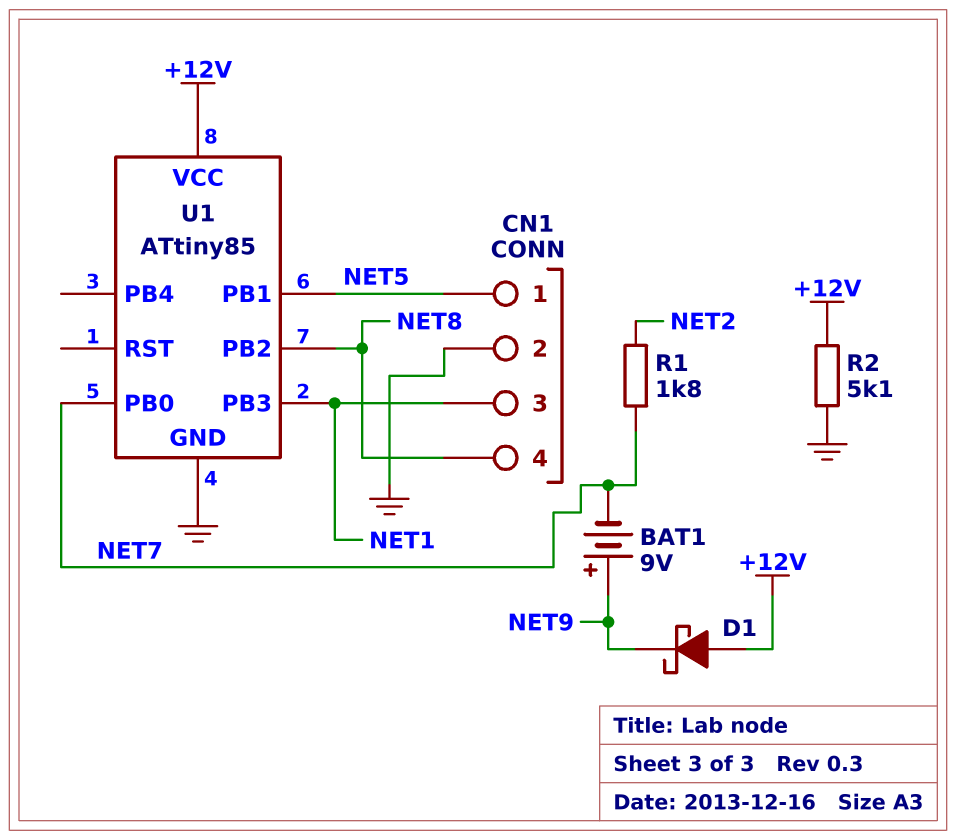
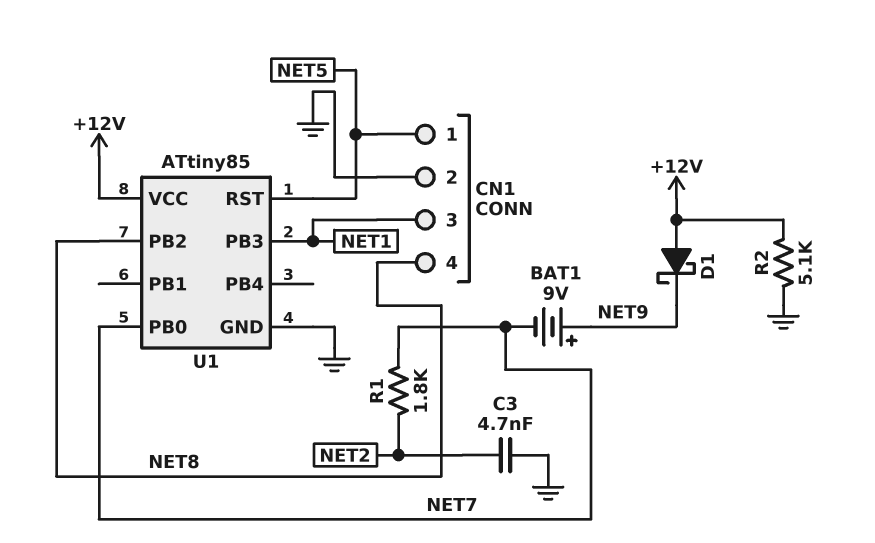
C3: none -> 4.7nF (GND, NET2)
U1 pin PB1: NET5 -> none
U1 pin RST: none -> NET5

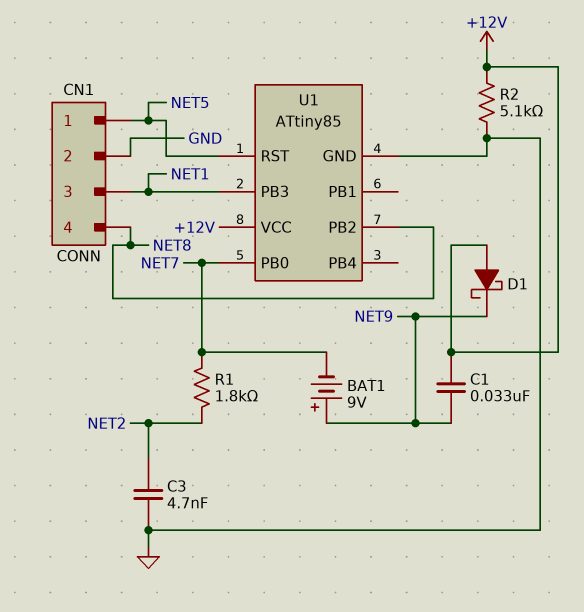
C1: none -> 33nF (+12V, NET9)

